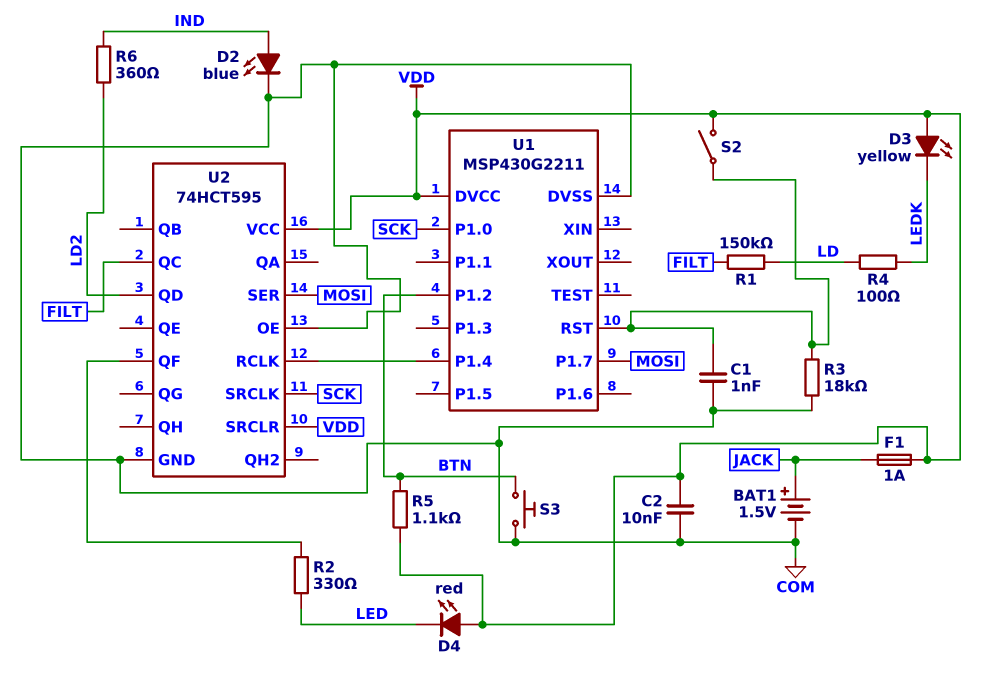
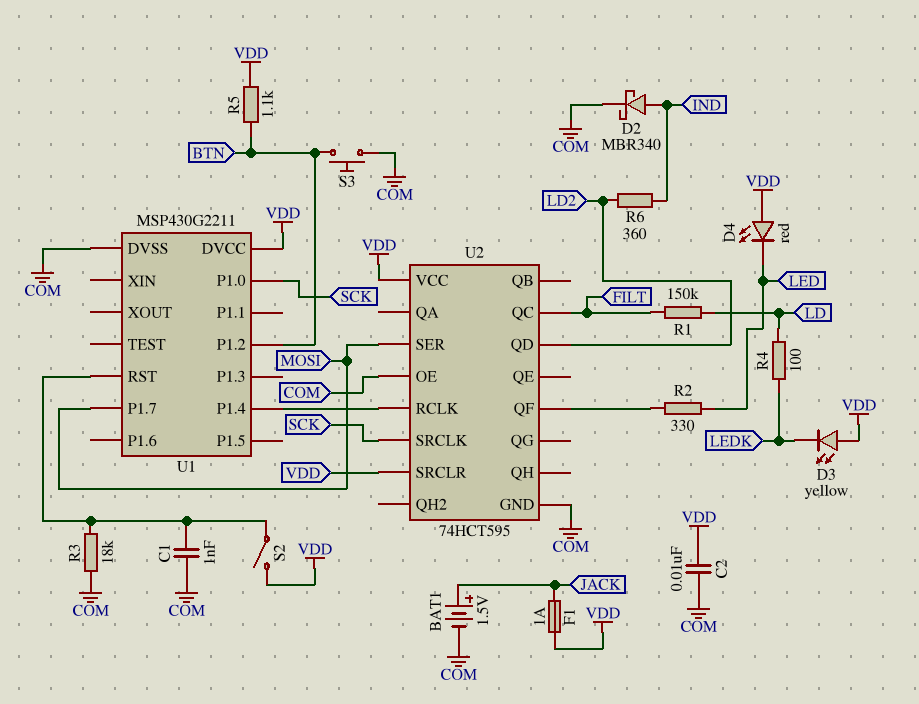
D2: LED blue (A IND, K COM) -> schottky MBR340 (A IND, K COM)

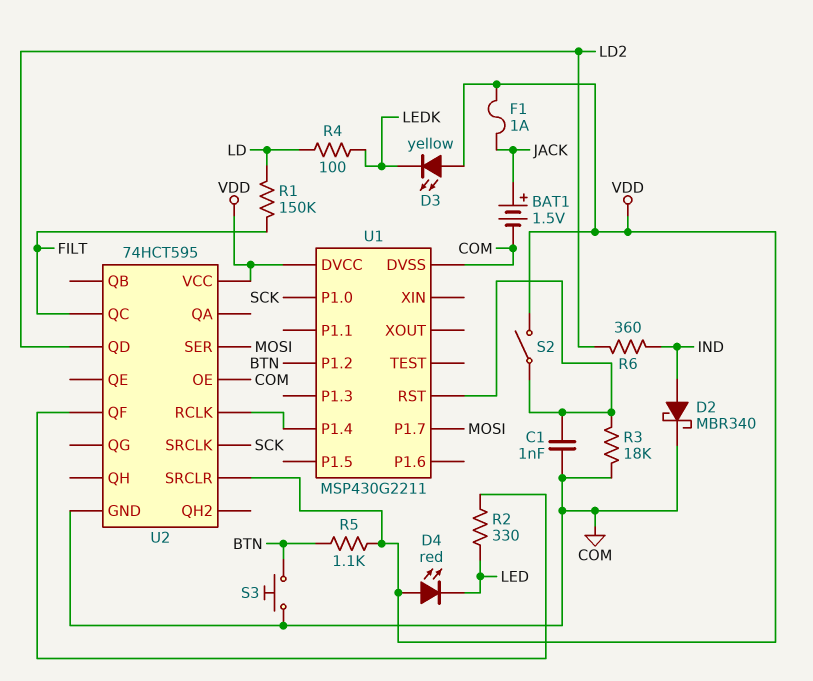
C2: 10nF (COM, VDD) -> none

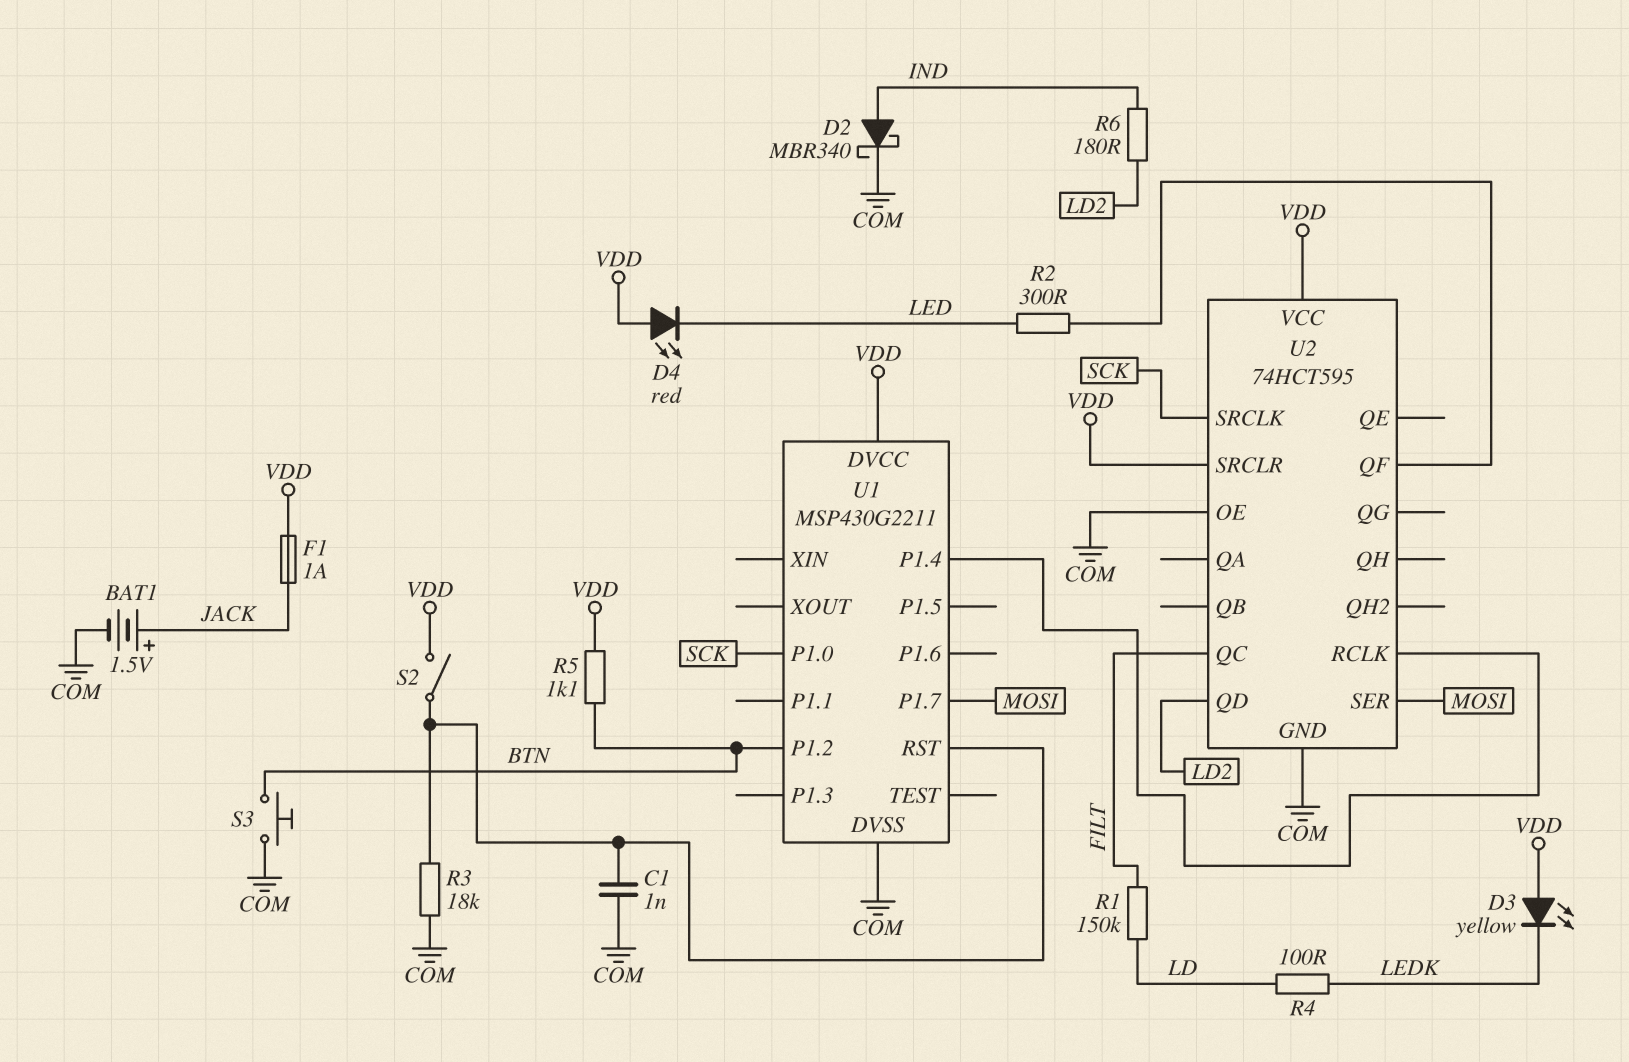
R2: 330 (LED, U2/QF) -> 300 (LED, U2/QF)
R6: 360 (IND, LD2) -> 180 (IND, LD2)

